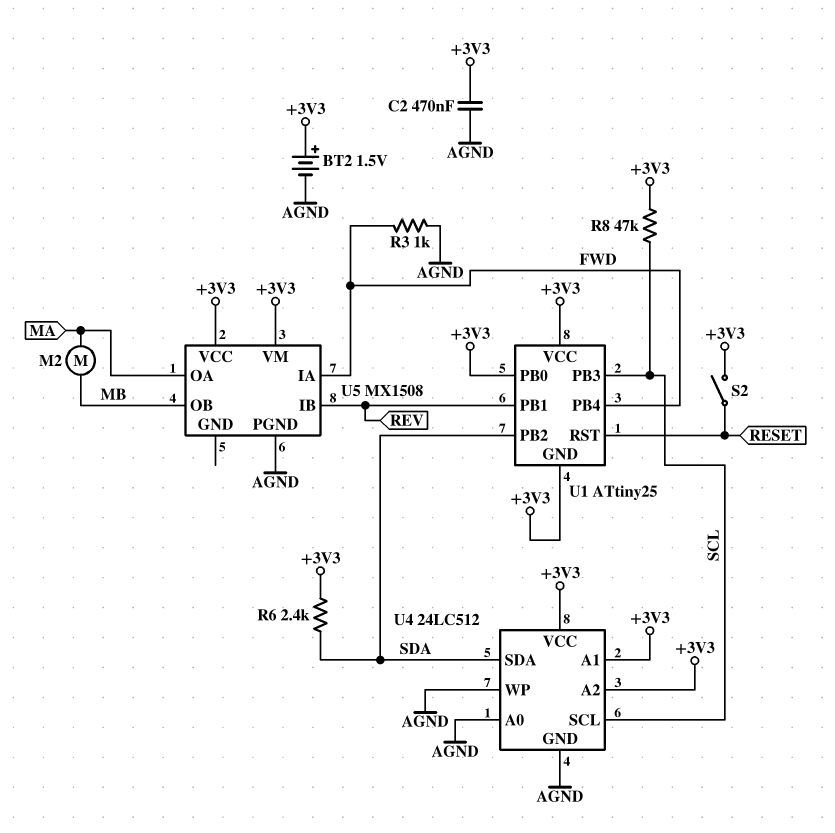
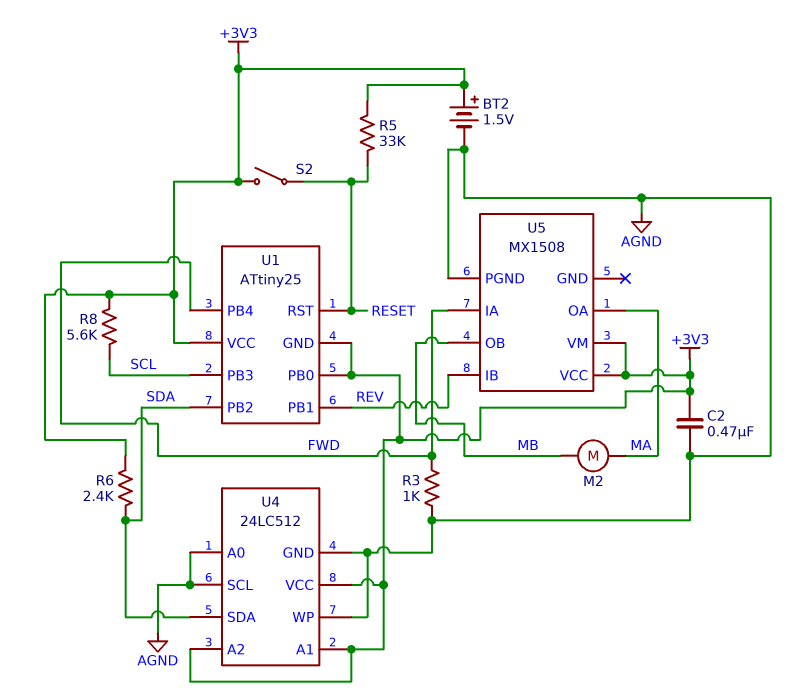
R5: none -> 33k (+3V3, RESET)
R8: 47k (+3V3, SCL) -> 5.6k (+3V3, SCL)
U4 pin SCL: SCL -> AGND

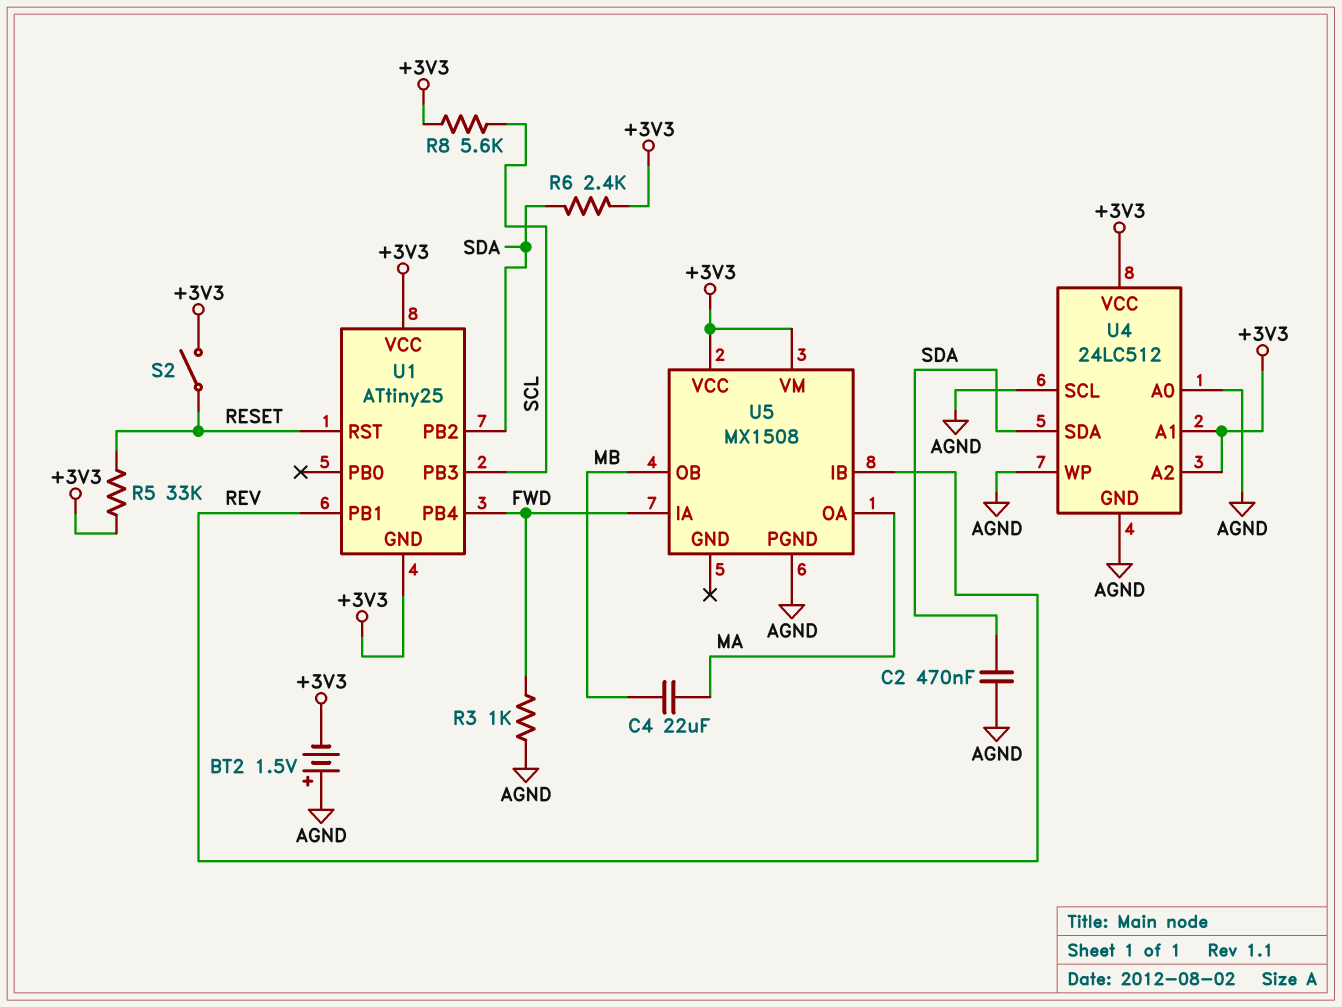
BT2: 1.5V (plus +3V3, minus AGND) -> 1.5V (plus AGND, minus +3V3)
C2: 470nF (+3V3, AGND) -> 470nF (AGND, SDA)
C4: none -> 22uF (MA, MB)
M2: motor (MA, MB) -> none
U1 pin PB0: +3V3 -> none

